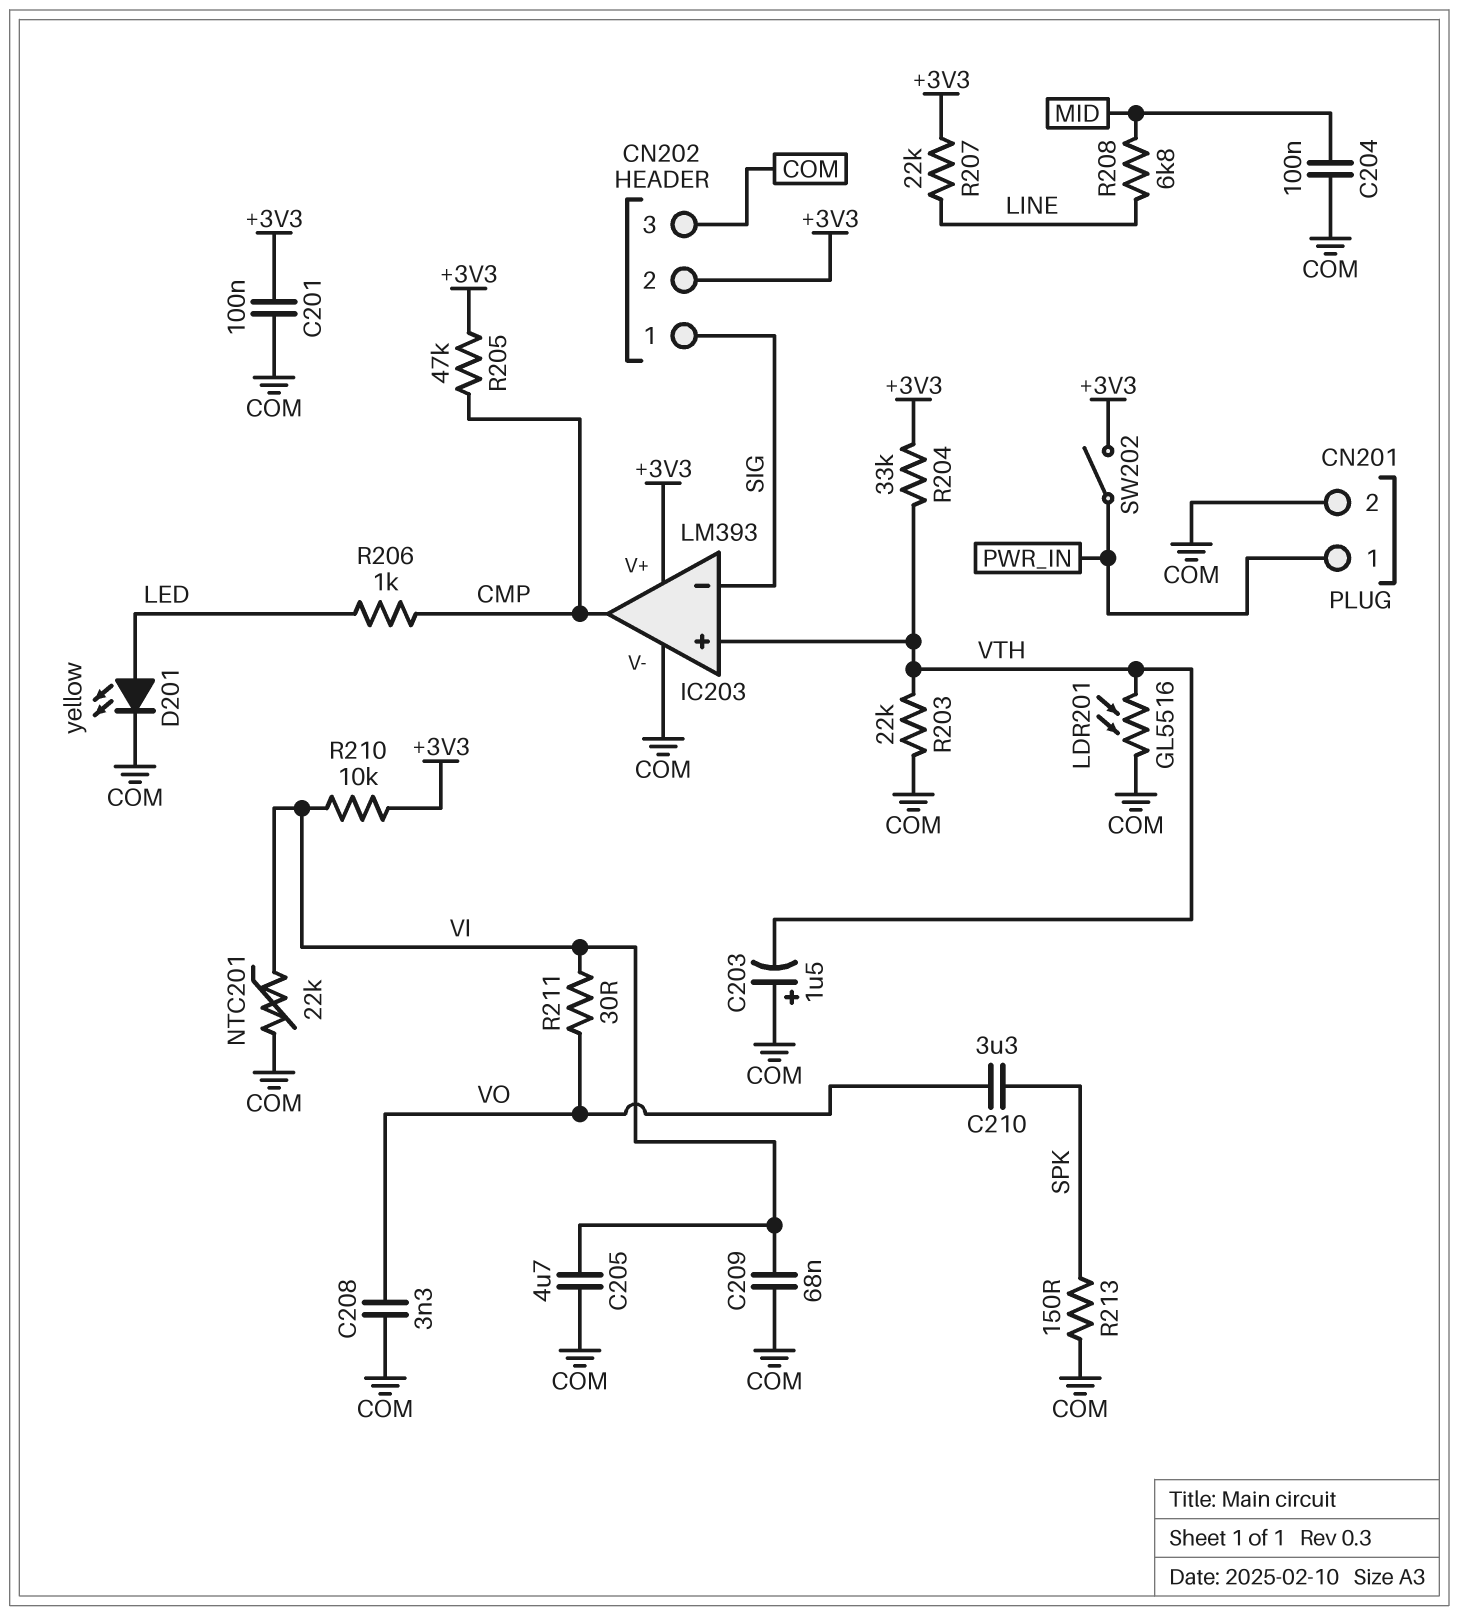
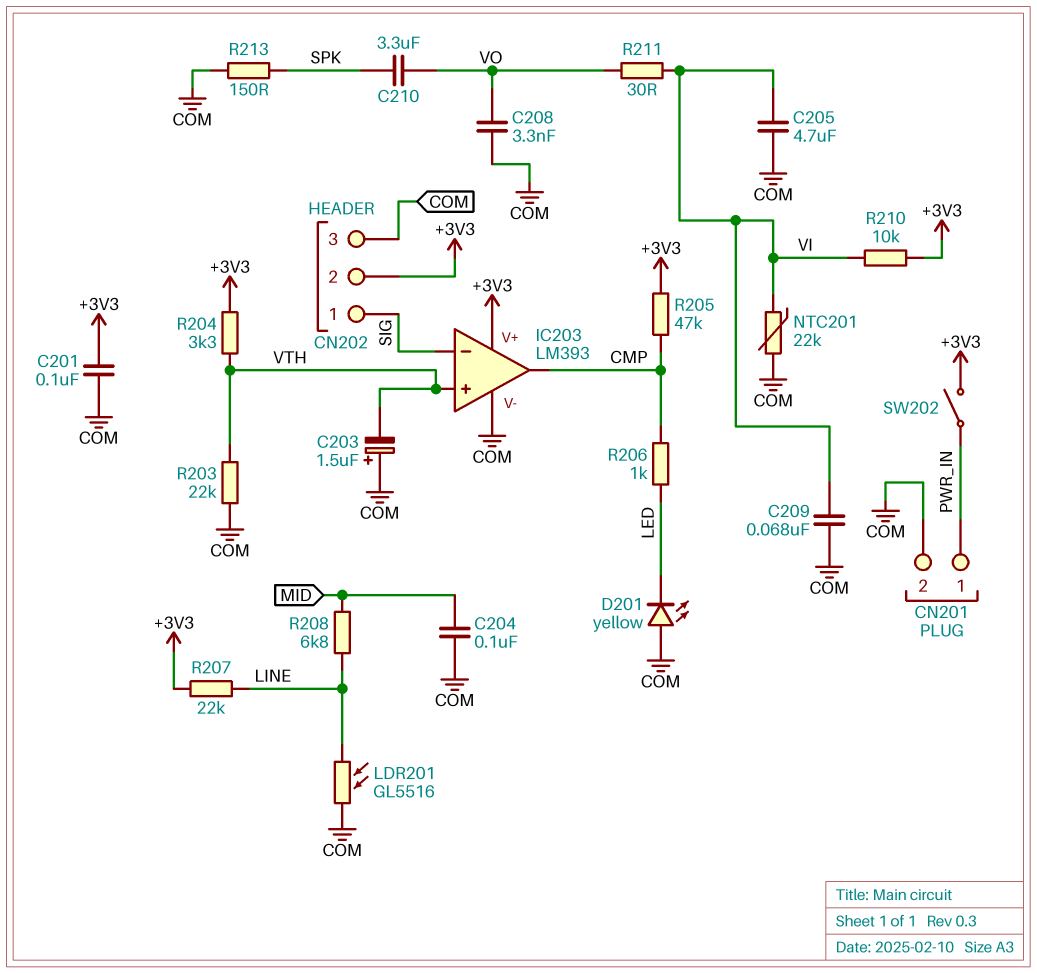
D201: LED yellow (A LED, K COM) -> LED yellow (A COM, K LED)
LDR201: GL5516 (COM, VTH) -> GL5516 (COM, LINE)
R204: 33k (+3V3, VTH) -> 3.3k (+3V3, VTH)

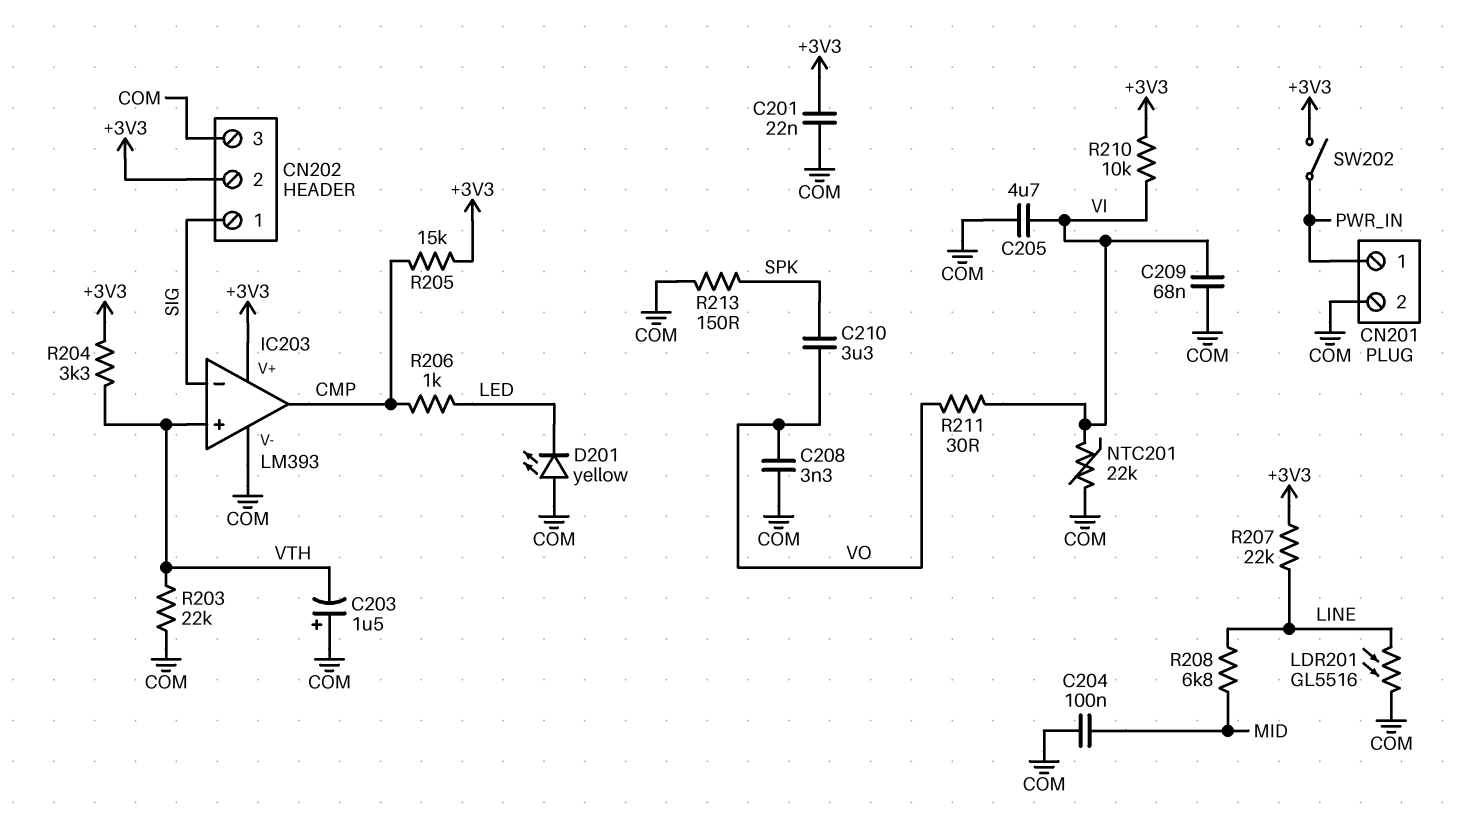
C201: 100nF (+3V3, COM) -> 22nF (+3V3, COM)
R205: 47k (+3V3, CMP) -> 15k (+3V3, CMP)

